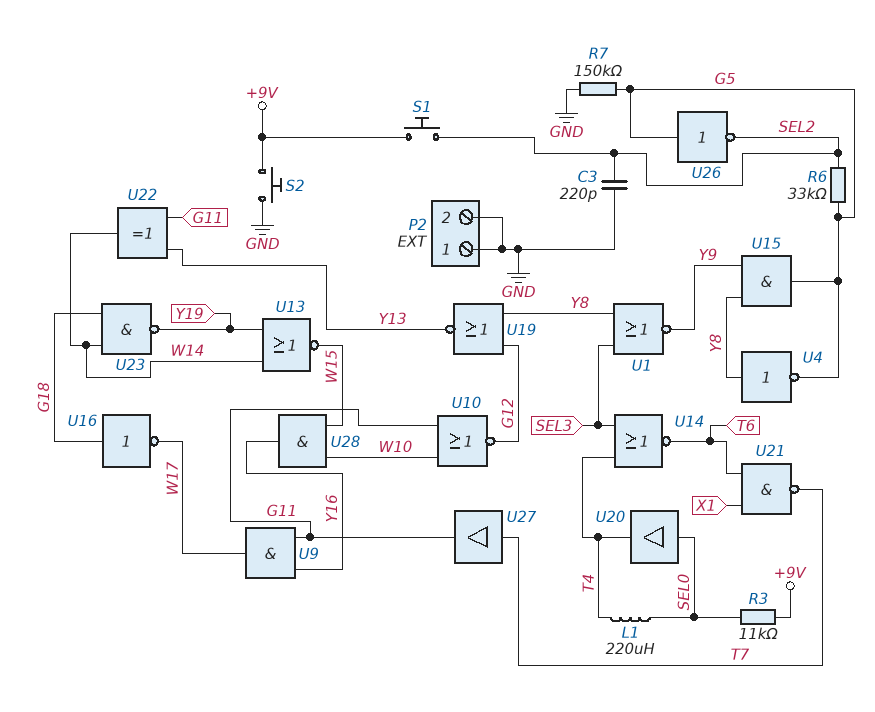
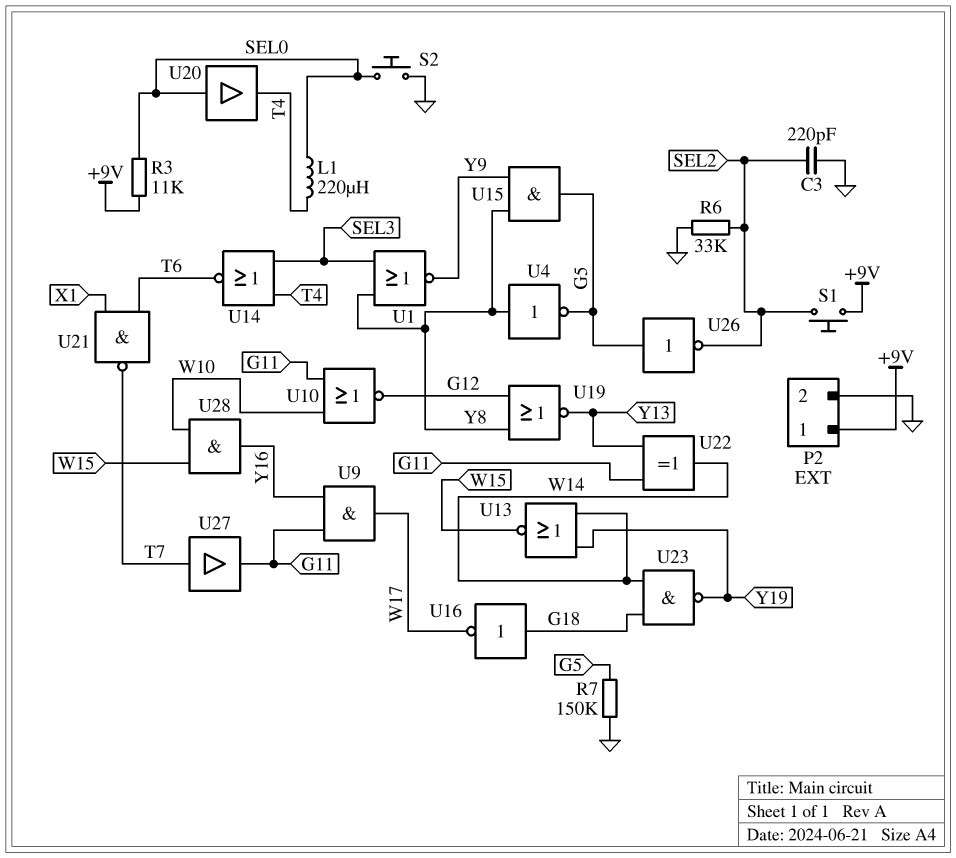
P2 pin 1: GND -> +9V
R6: 33k (G5, SEL2) -> 33k (GND, SEL2)
S2: button (+9V, GND) -> button (GND, SEL0)

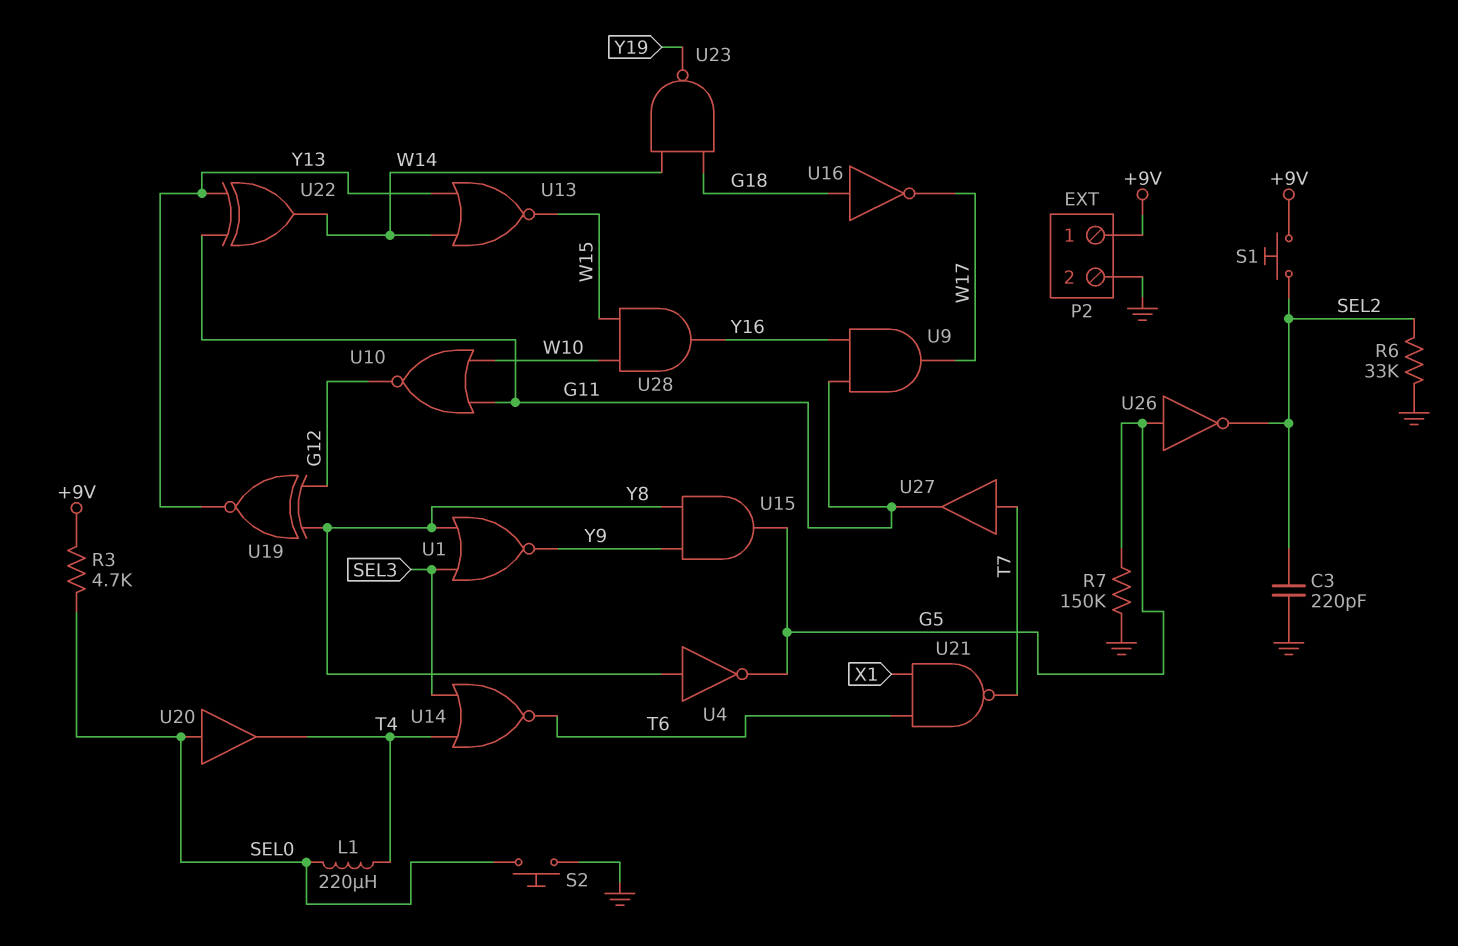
R3: 11k (+9V, SEL0) -> 4.7k (+9V, SEL0)
U13: NOR (in W14, in Y19, out W15) -> NOR (in W14, in Y13, out W15)
U19: NOR (in G12, in Y8, out Y13) -> XNOR (in G12, in Y8, out Y13)

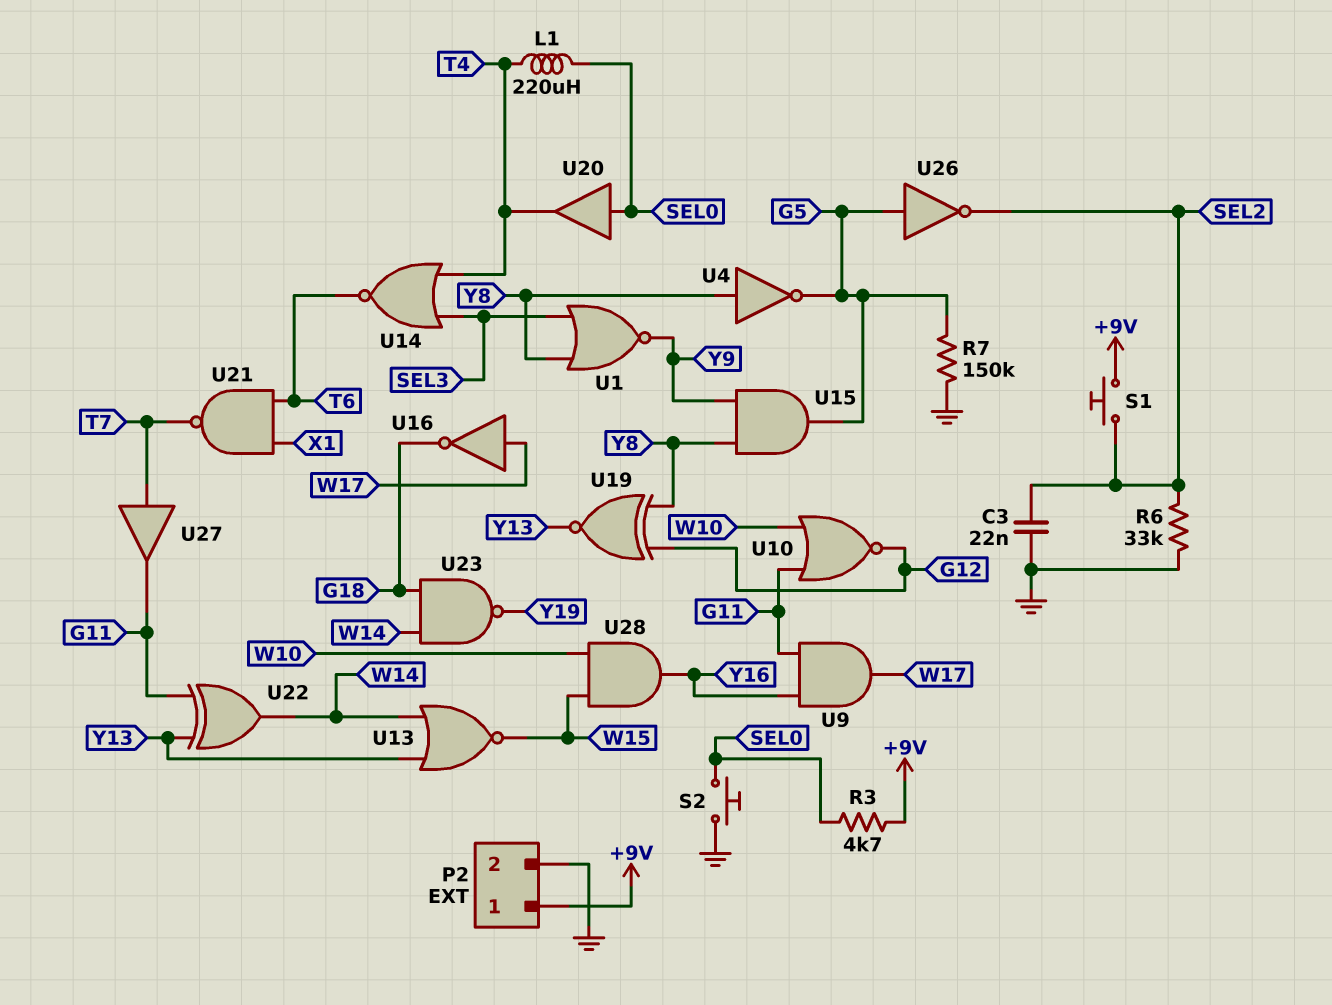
C3: 220pF (GND, SEL2) -> 22nF (GND, SEL2)
U16: NOT (in G18, out W17) -> NOT (in W17, out G18)

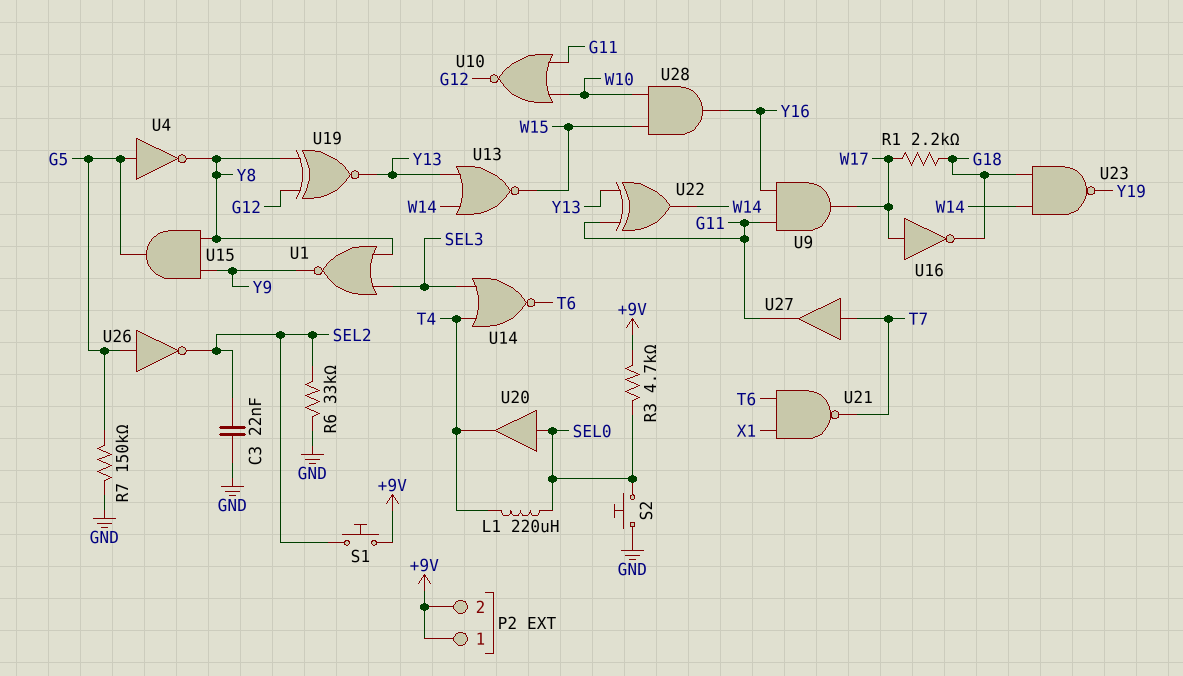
P2 pin 2: GND -> +9V
R1: none -> 2.2k (G18, W17)
U4: NOT (in Y8, out G5) -> NOT (in G5, out Y8)

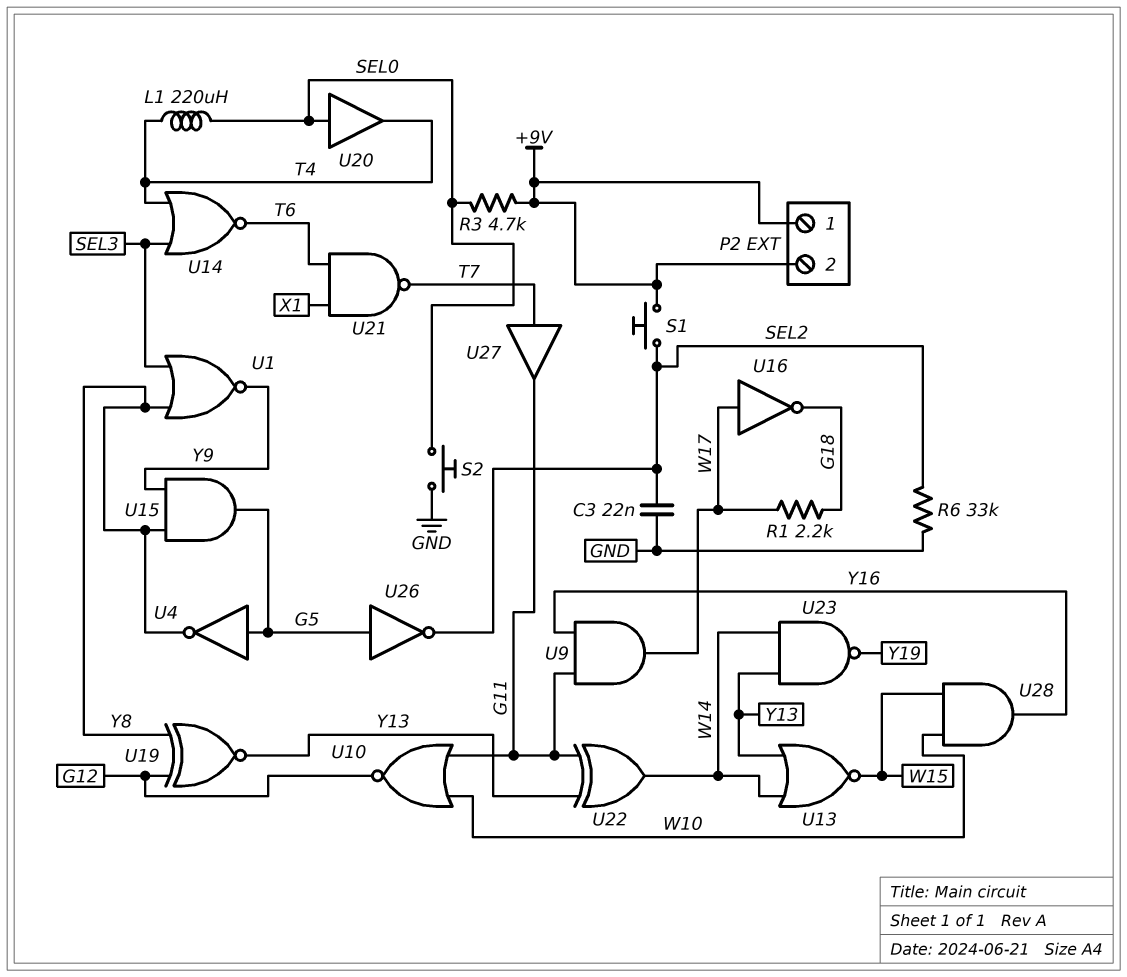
R7: 150k (G5, GND) -> none
U23: NAND (in G18, in W14, out Y19) -> NAND (in W14, in Y13, out Y19)

